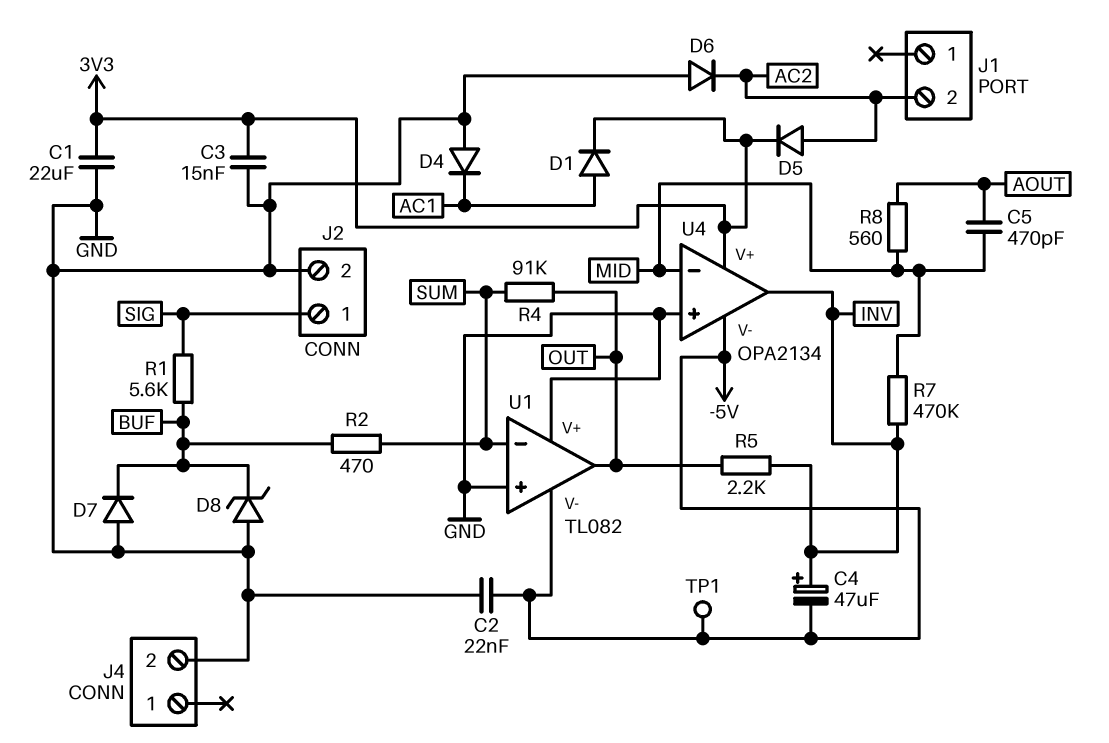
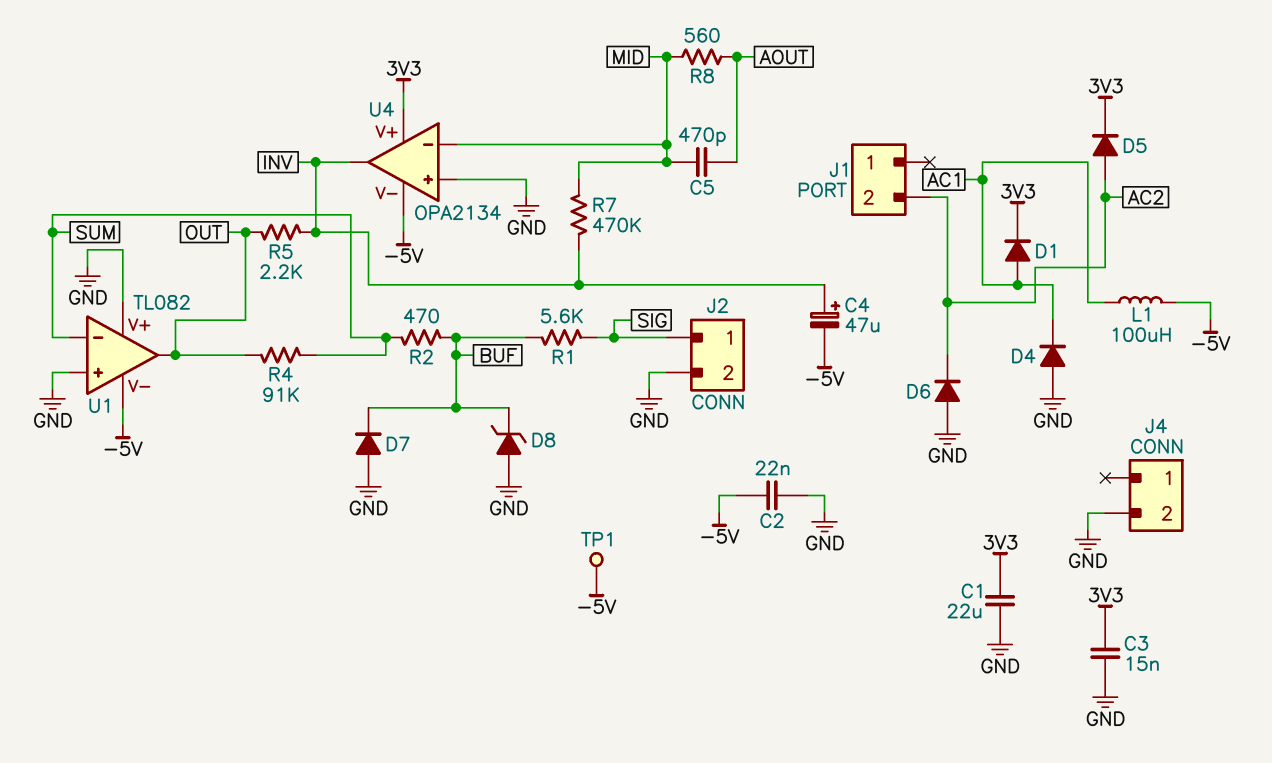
L1: none -> 100uH (-5V, AC1)

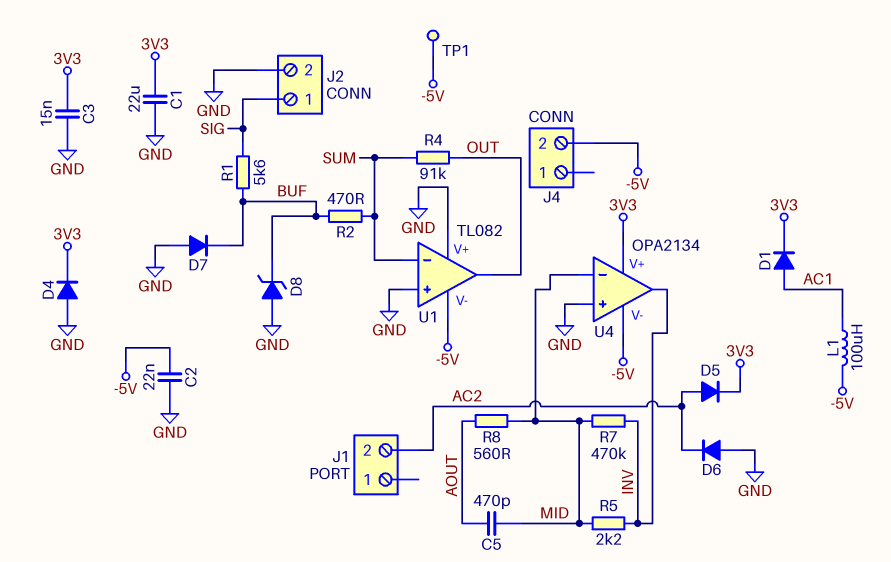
C4: 47uF (plus INV, minus -5V) -> none
D4: diode (A GND, K AC1) -> diode (A GND, K 3V3)
J4 pin 2: GND -> -5V
R5: 2.2k (INV, OUT) -> 2.2k (INV, MID)

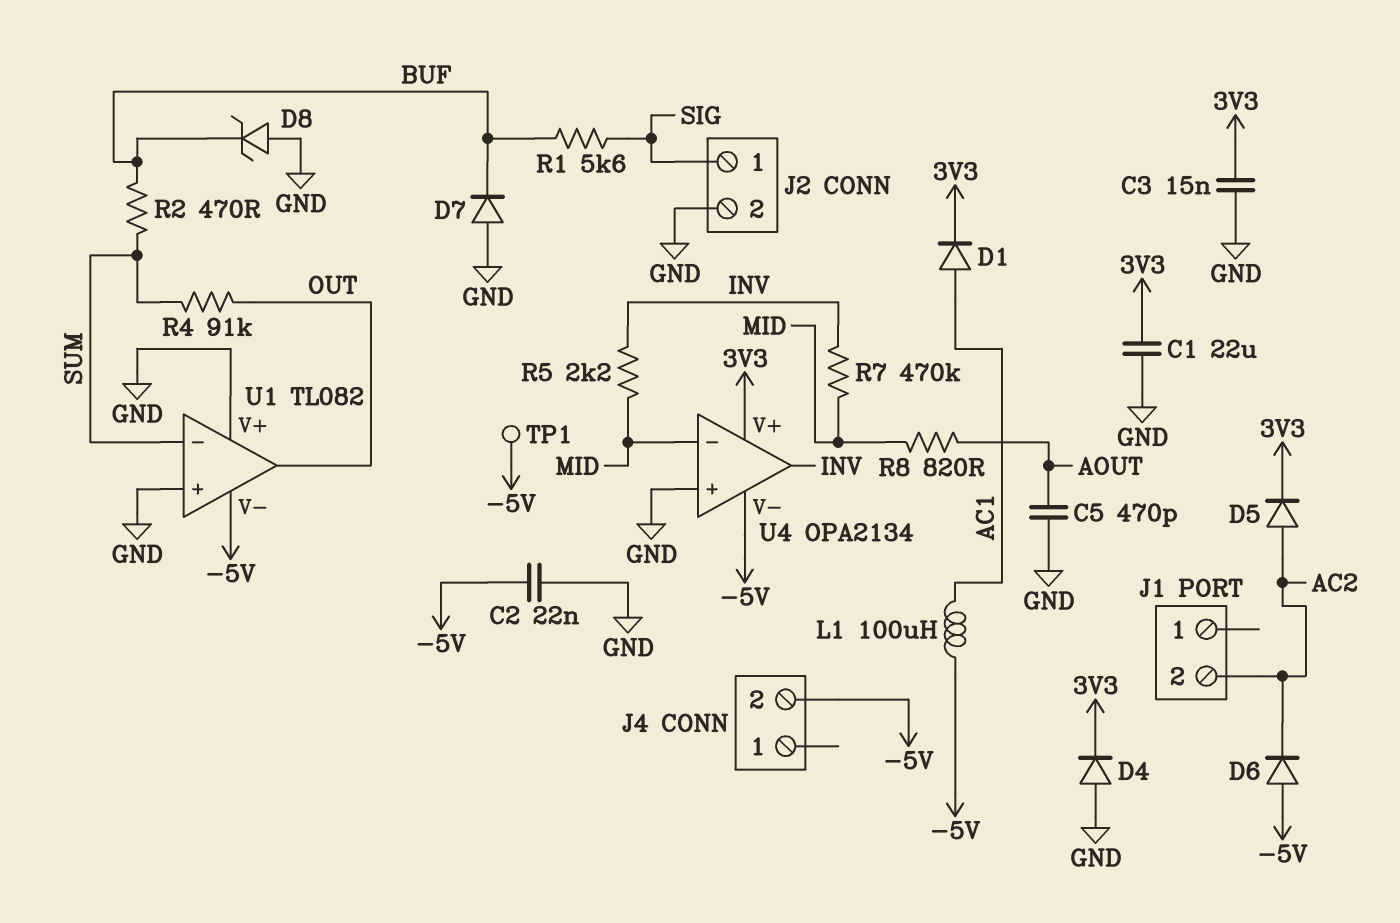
C5: 470pF (AOUT, MID) -> 470pF (AOUT, GND)
D6: diode (A GND, K AC2) -> diode (A -5V, K AC2)
R8: 560 (AOUT, MID) -> 820 (AOUT, MID)

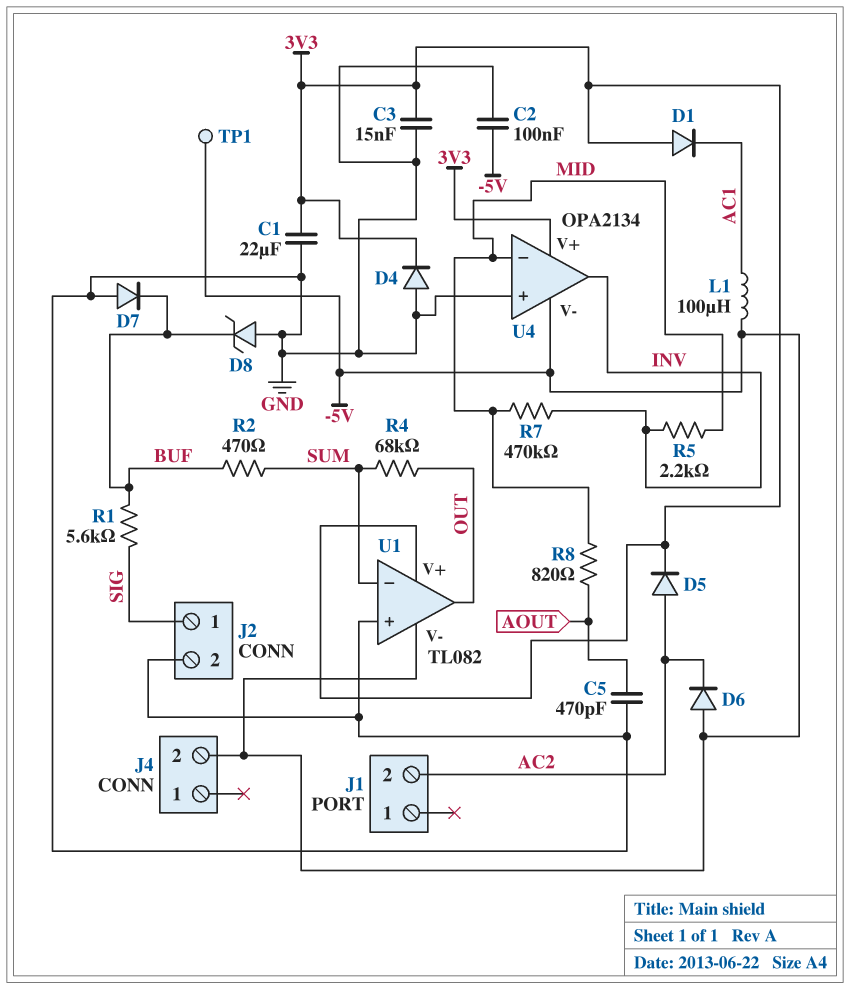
C2: 22nF (-5V, GND) -> 100nF (-5V, GND)
D1: diode (A AC1, K 3V3) -> diode (A 3V3, K AC1)
R4: 91k (OUT, SUM) -> 68k (OUT, SUM)
U1 pin V+: GND -> 3V3

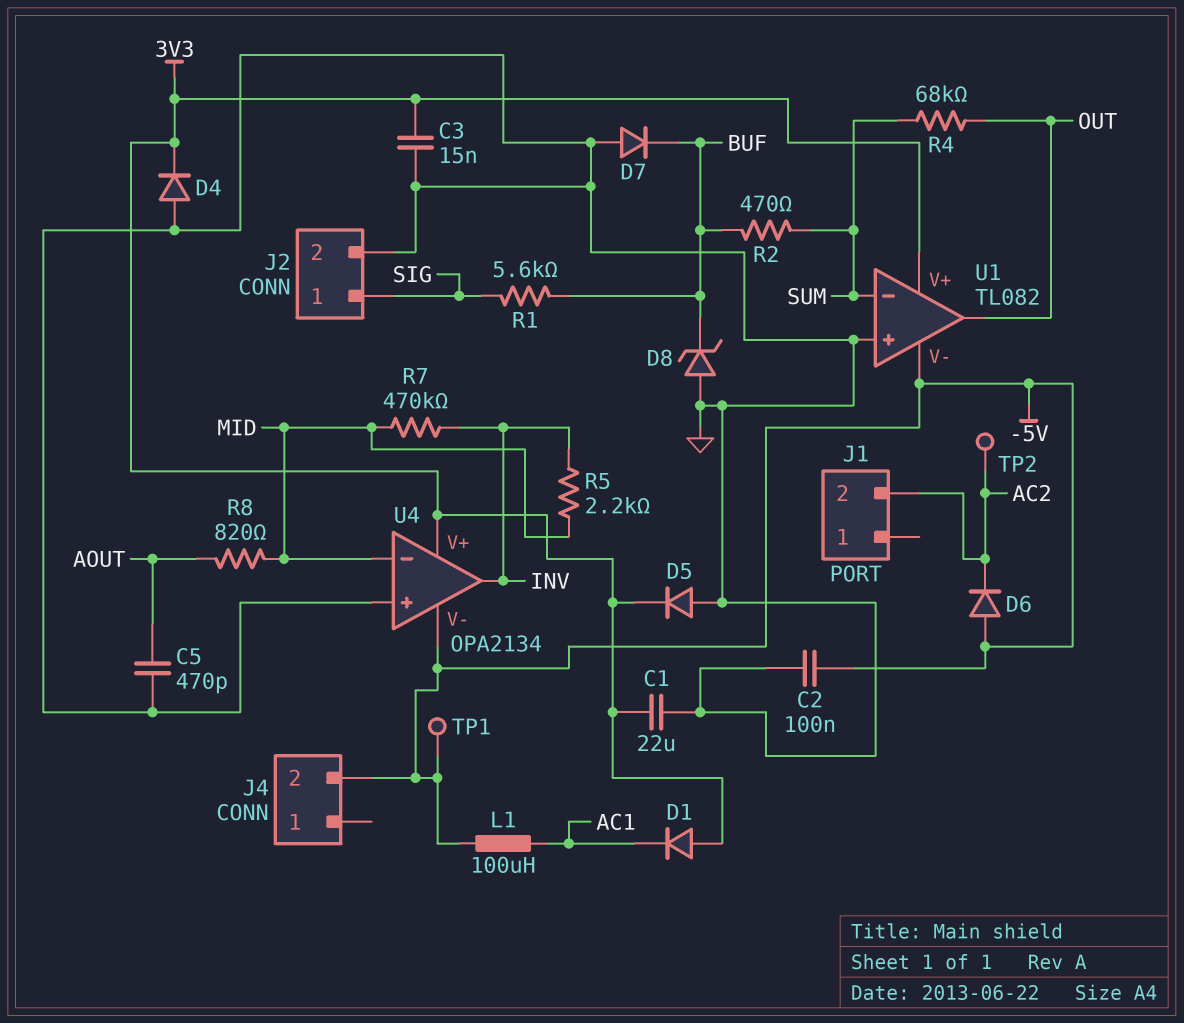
D5: diode (A AC2, K 3V3) -> diode (A GND, K 3V3)
TP2: none -> test point (AC2)

